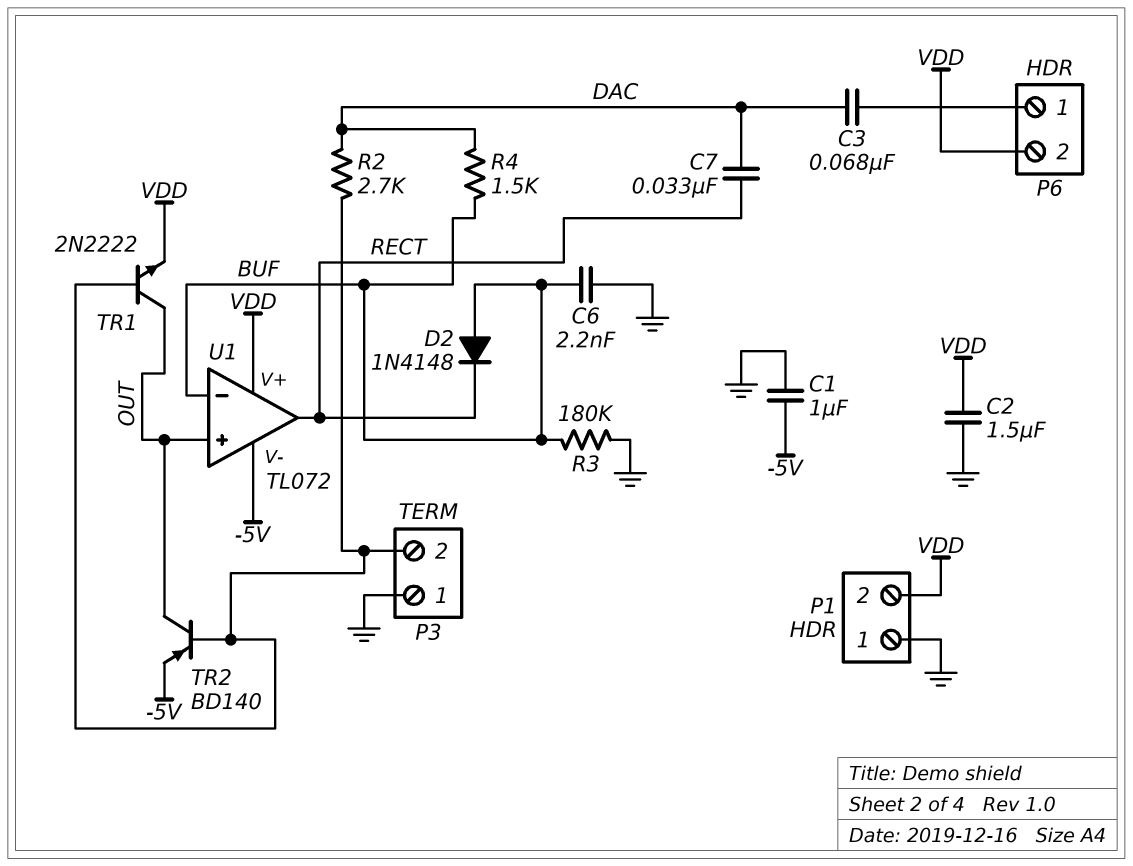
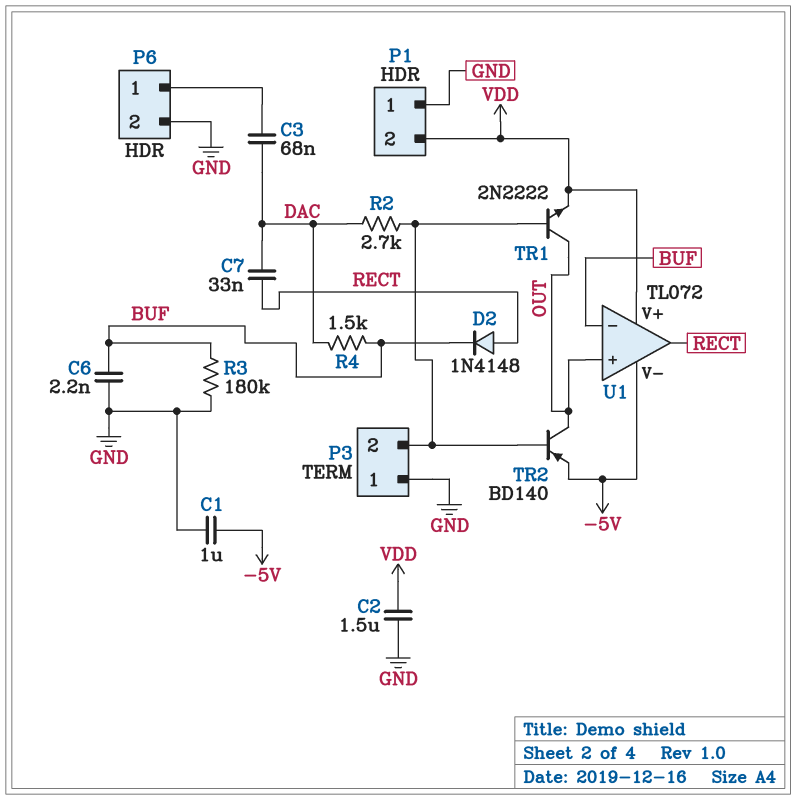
D2: diode 1N4148 (A BUF, K RECT) -> diode 1N4148 (A RECT, K BUF)
P6 pin 2: VDD -> GND

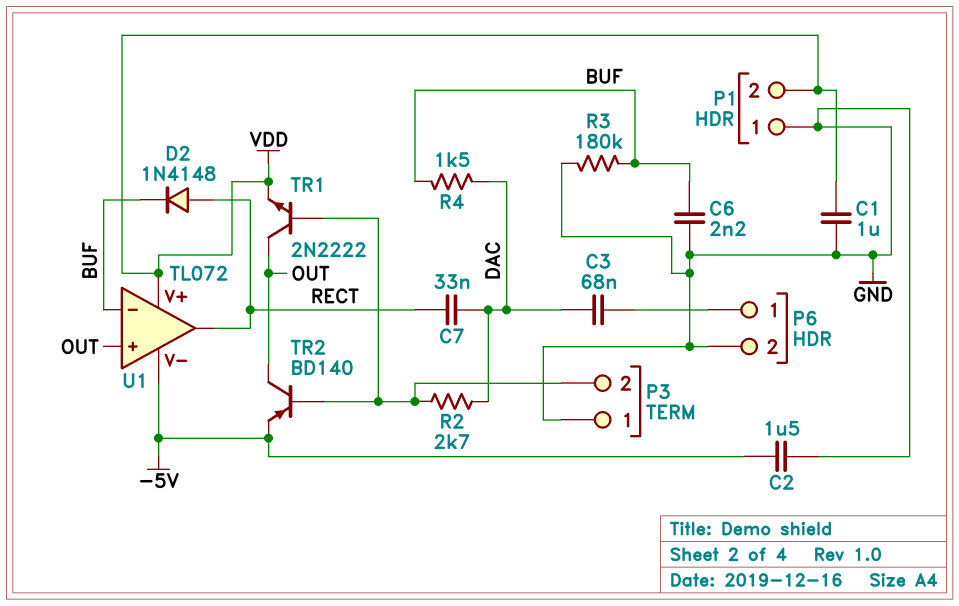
C1: 1uF (-5V, GND) -> 1uF (GND, VDD)
C2: 1.5uF (GND, VDD) -> 1.5uF (-5V, GND)

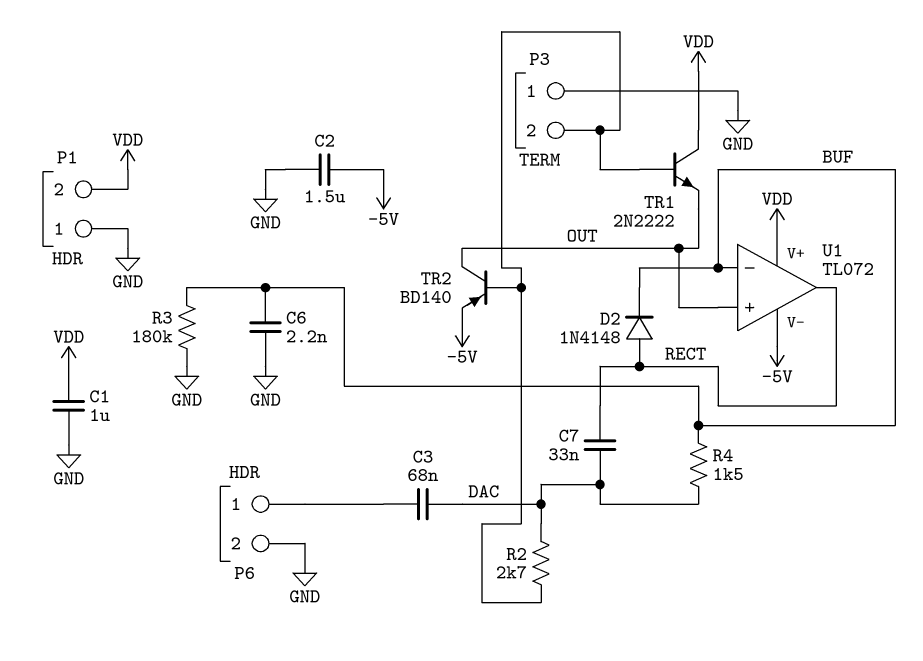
TR1: NPN 2N2222 (B P3/2, C OUT, E VDD) -> NPN 2N2222 (B P3/2, C VDD, E OUT)

